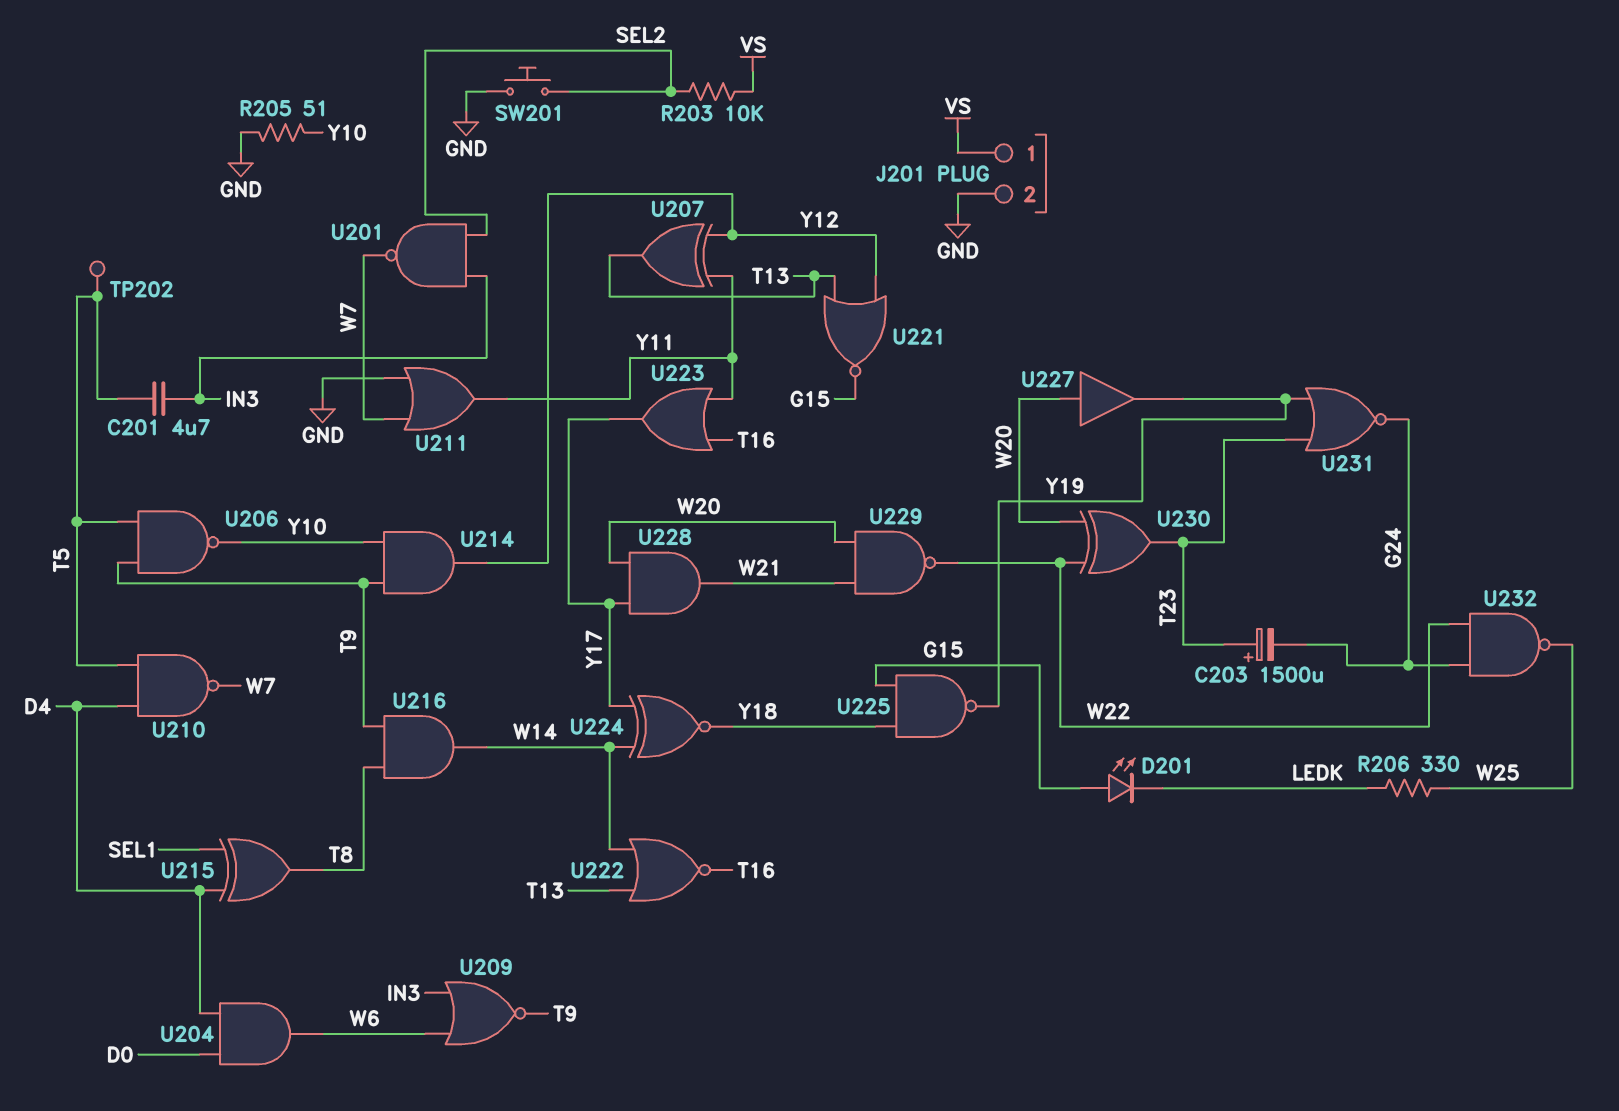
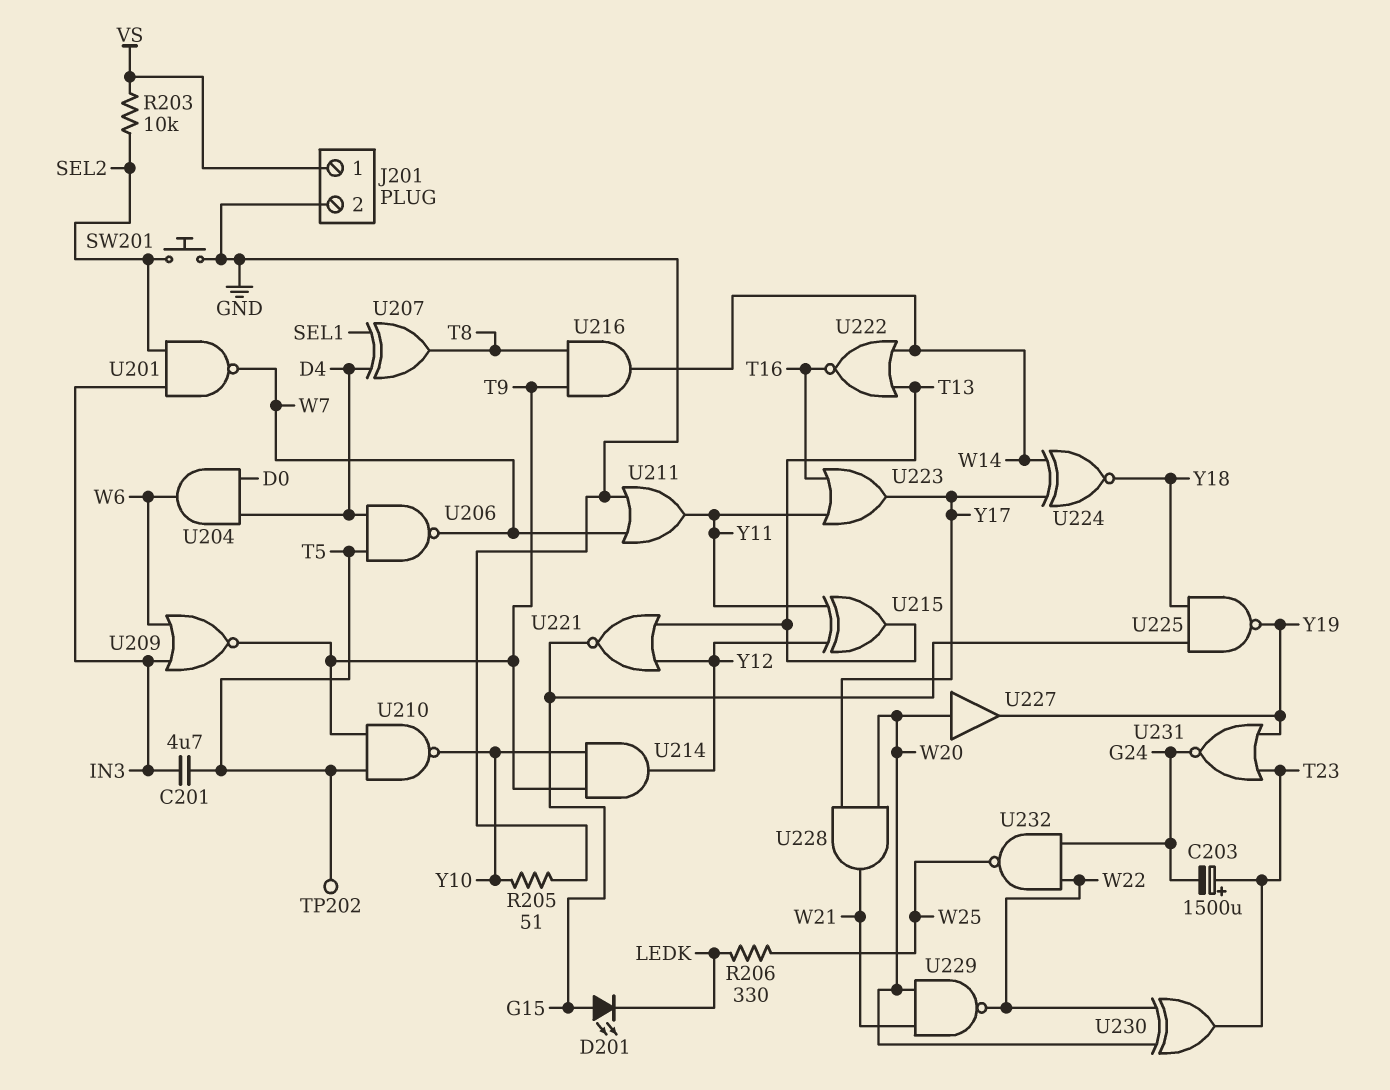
U206: NAND (in T5, in T9, out Y10) -> NAND (in D4, in T5, out W7)
U207: XOR (in Y11, in Y12, out T13) -> XOR (in D4, in SEL1, out T8)
U210: NAND (in D4, in T5, out W7) -> NAND (in T5, in T9, out Y10)
U215: XOR (in D4, in SEL1, out T8) -> XOR (in Y11, in Y12, out T13)

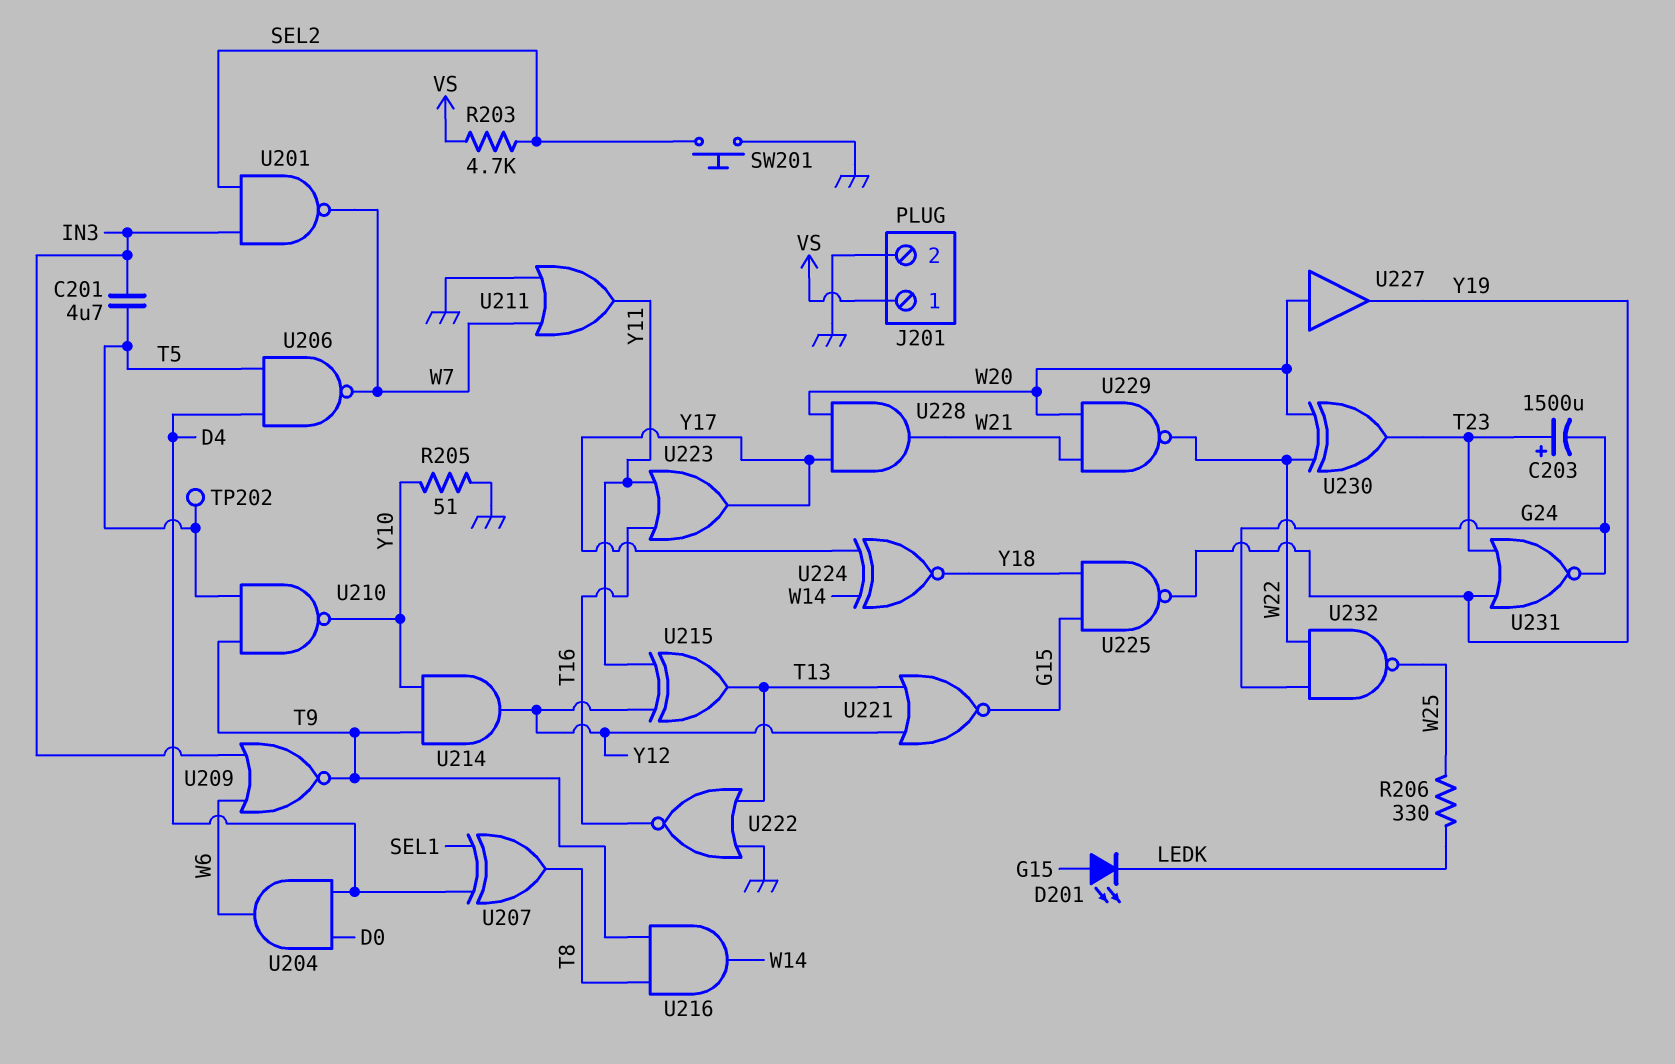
R203: 10k (SEL2, VS) -> 4.7k (SEL2, VS)
U222: NOR (in T13, in W14, out T16) -> NOR (in GND, in T13, out T16)

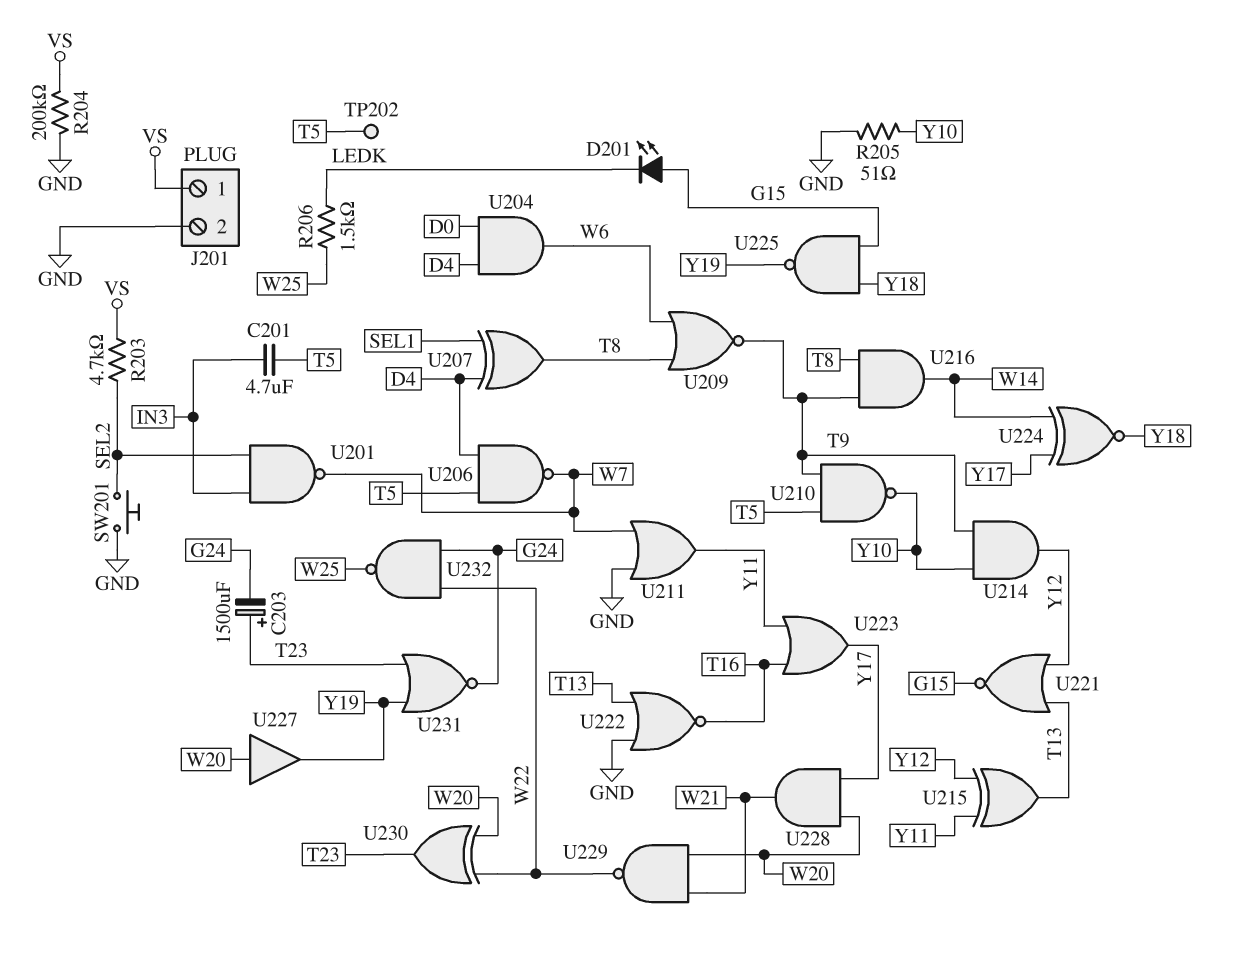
R204: none -> 200k (GND, VS)
R206: 330 (LEDK, W25) -> 1.5k (LEDK, W25)
U209: NOR (in IN3, in W6, out T9) -> NOR (in T8, in W6, out T9)

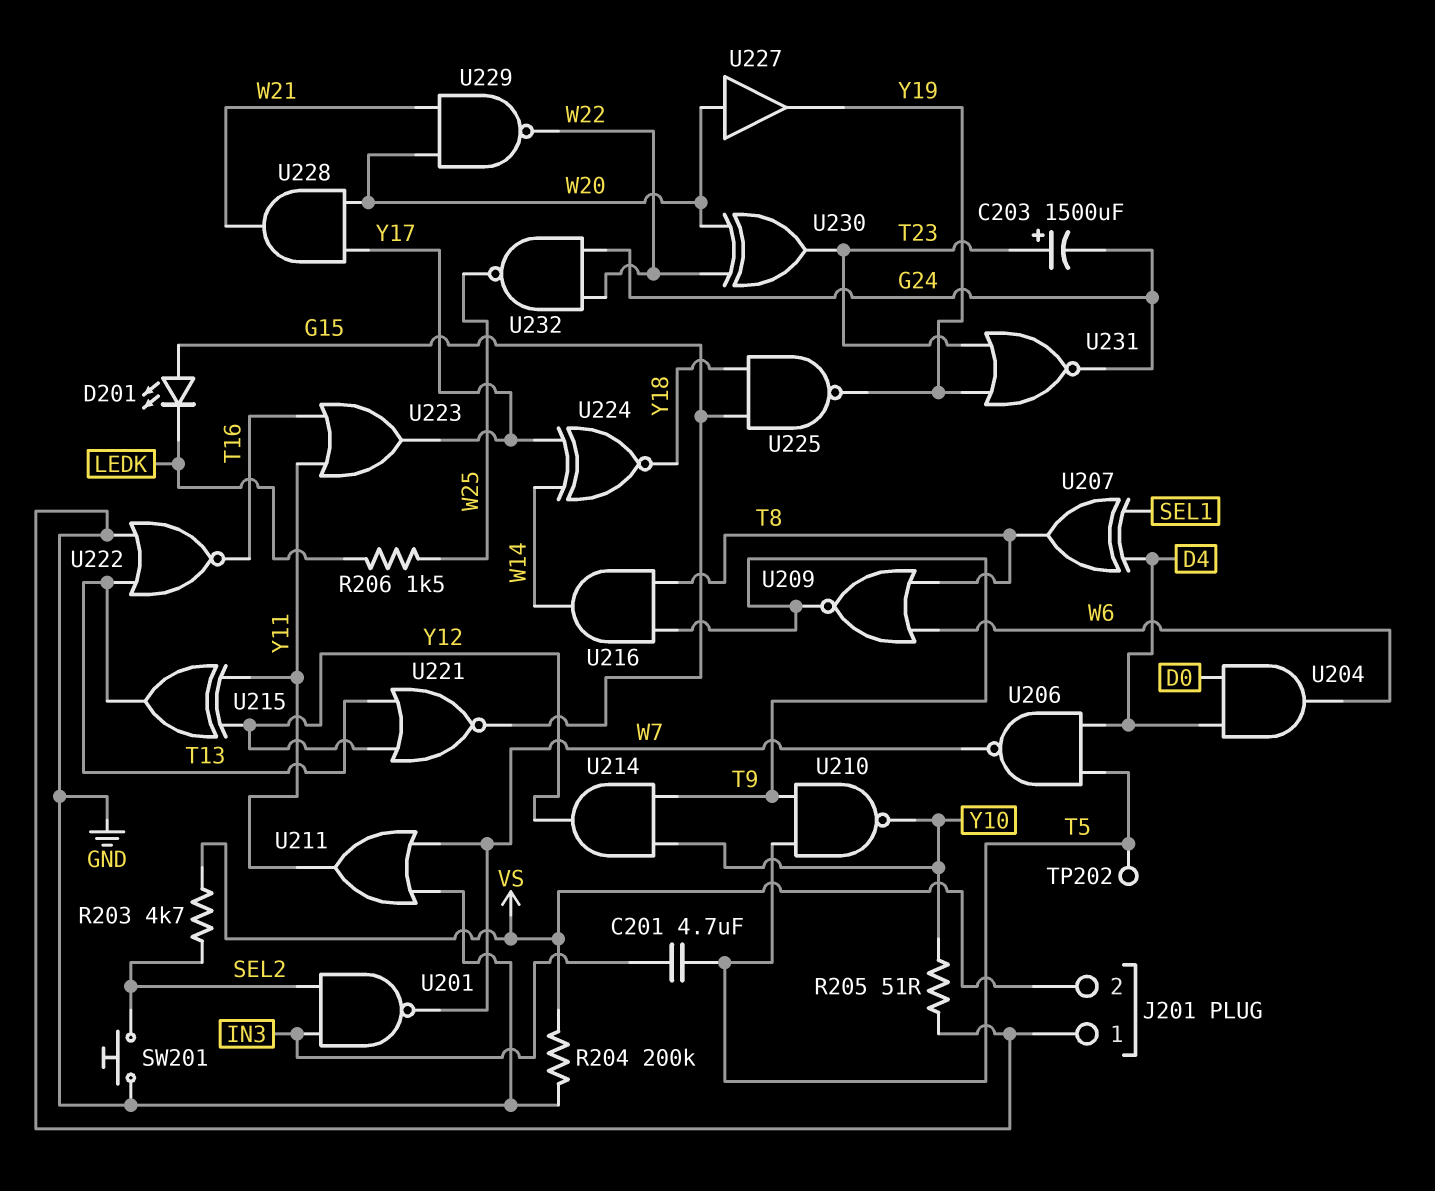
J201 pin 1: VS -> GND
J201 pin 2: GND -> VS

